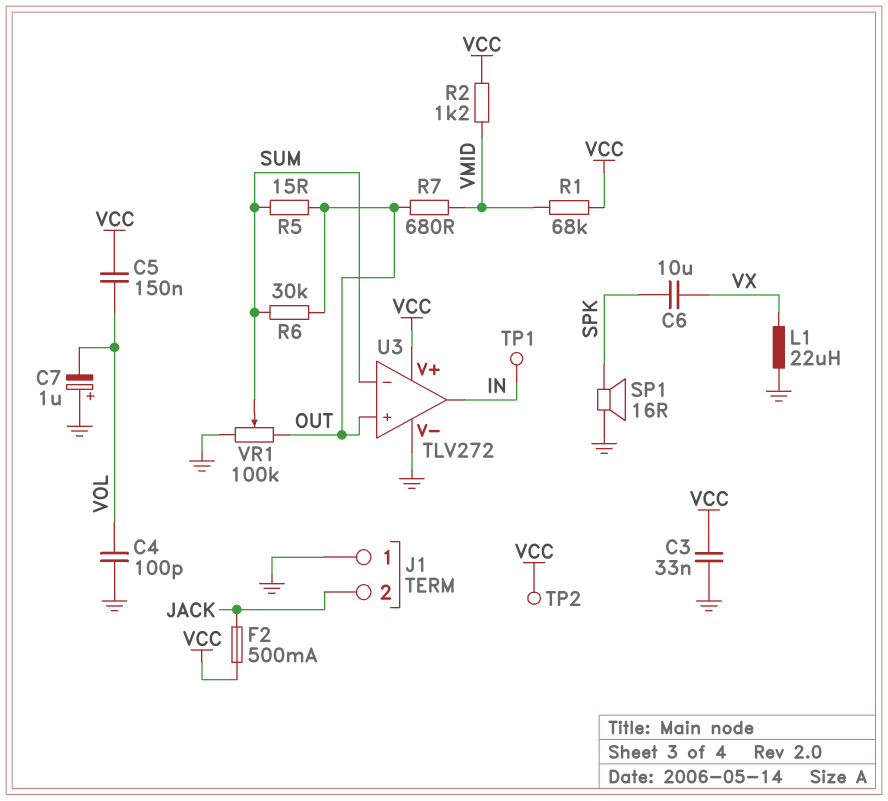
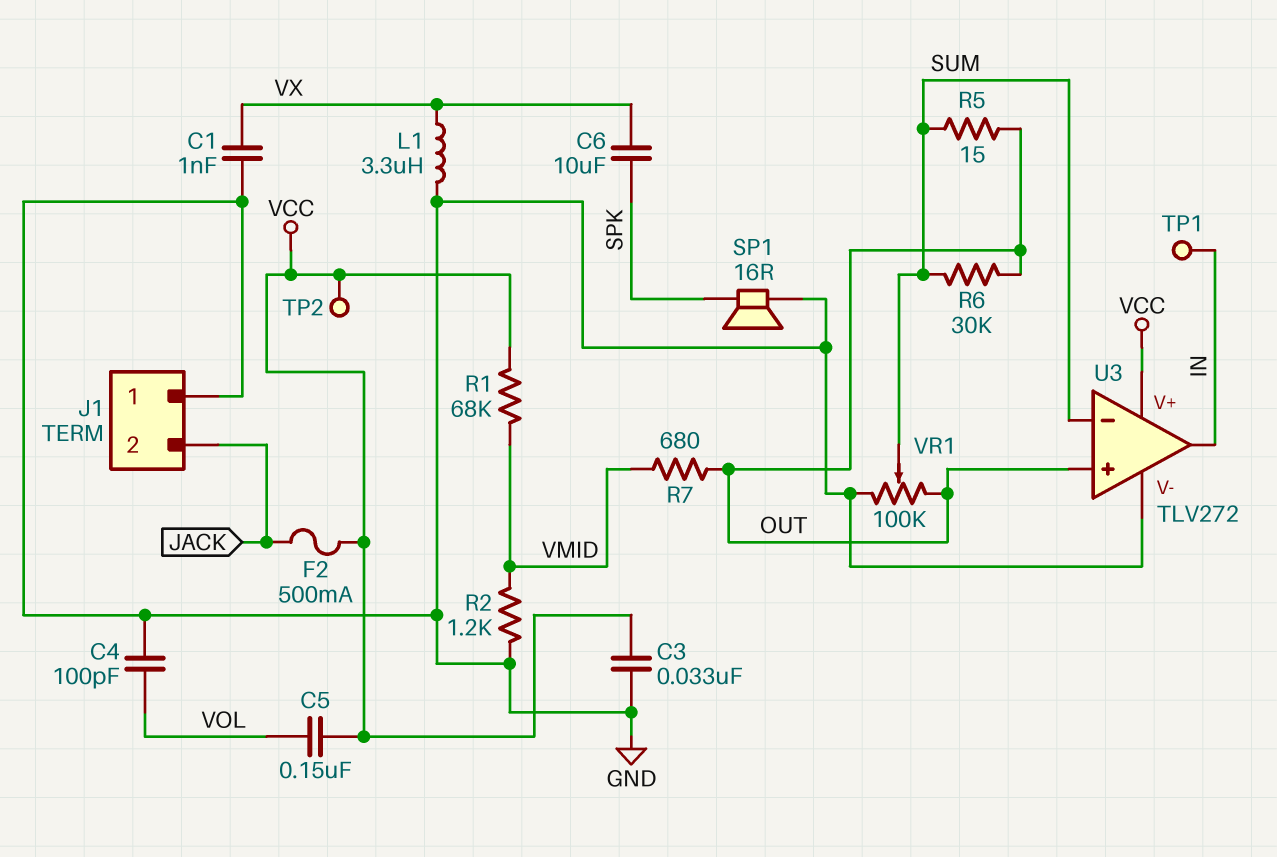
C1: none -> 1nF (GND, VX)
C7: 1uF (plus GND, minus VOL) -> none
L1: 22uH (GND, VX) -> 3.3uH (GND, VX)
R2: 1.2k (VCC, VMID) -> 1.2k (GND, VMID)

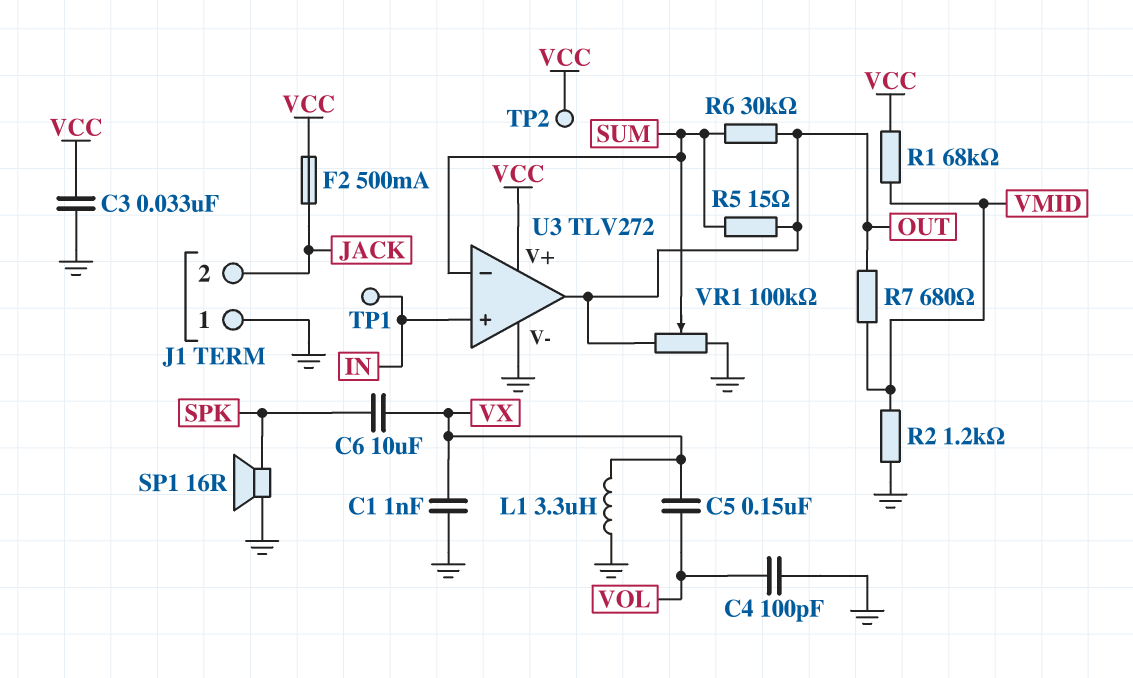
C5: 150nF (VCC, VOL) -> 150nF (VOL, VX)
U3 pin in+: OUT -> IN
U3 pin out: IN -> OUT

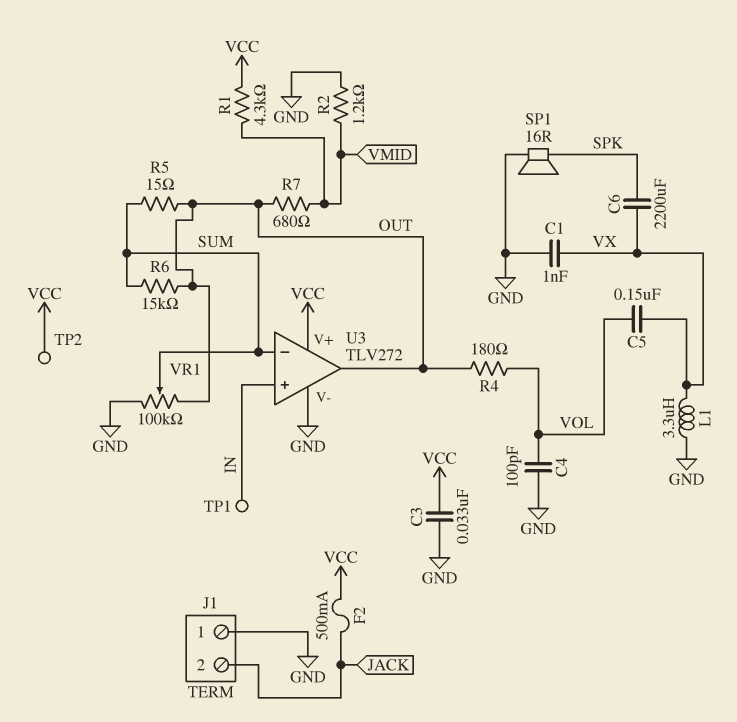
C6: 10uF (SPK, VX) -> 2200uF (SPK, VX)
R1: 68k (VCC, VMID) -> 4.3k (VCC, VMID)
R4: none -> 180 (OUT, VOL)
R6: 30k (OUT, SUM) -> 15k (OUT, SUM)

